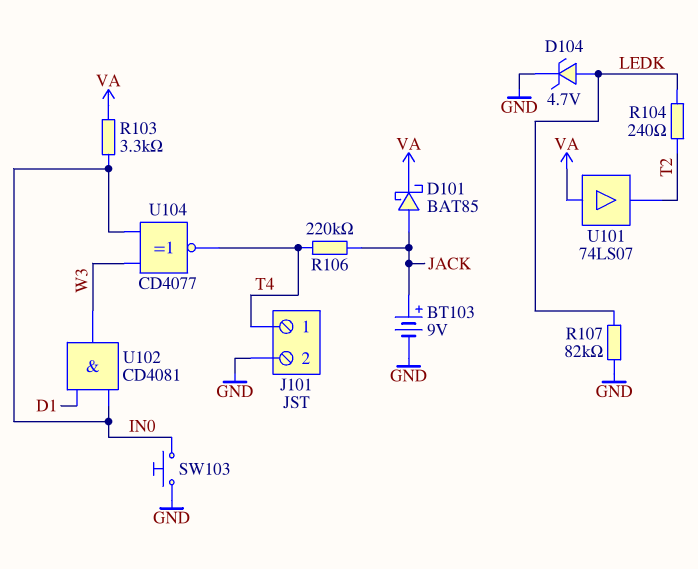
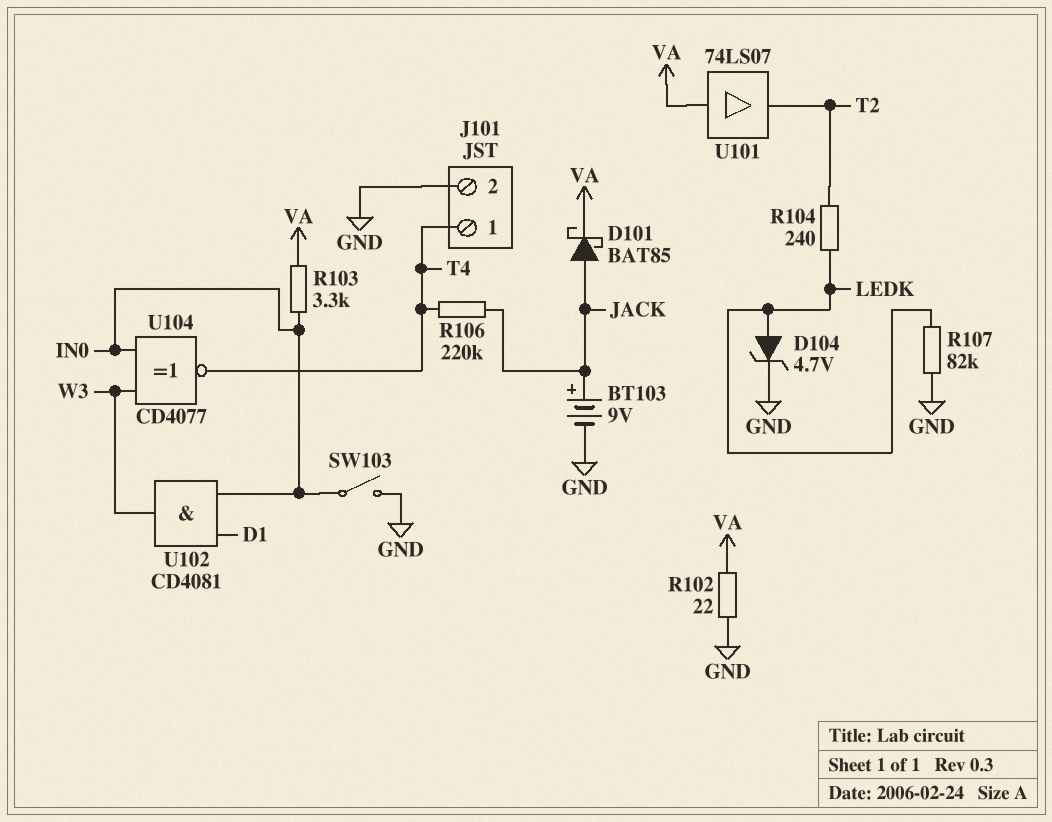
R102: none -> 22 (GND, VA)
SW103: button (GND, IN0) -> switch (GND, IN0)

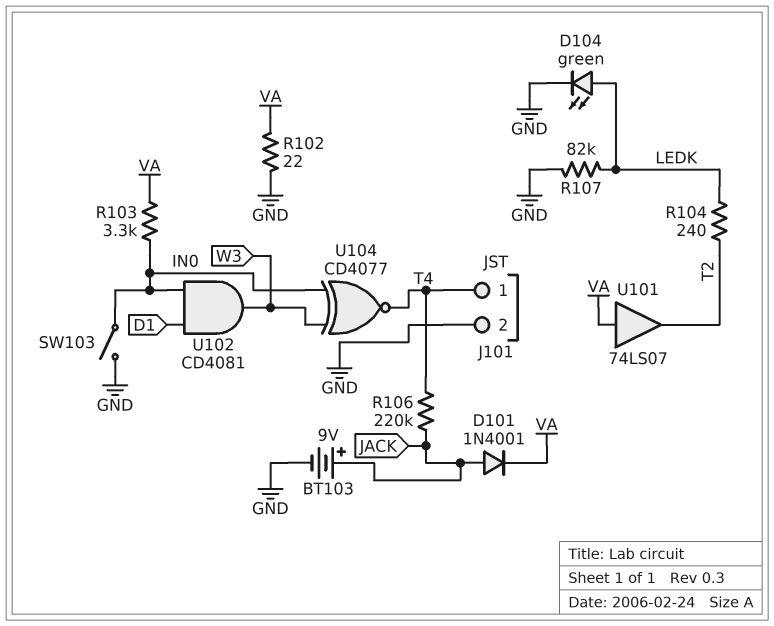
D101: schottky BAT85 (A JACK, K VA) -> diode 1N4001 (A JACK, K VA)
D104: zener 4.7V (A LEDK, K GND) -> LED green (A LEDK, K GND)

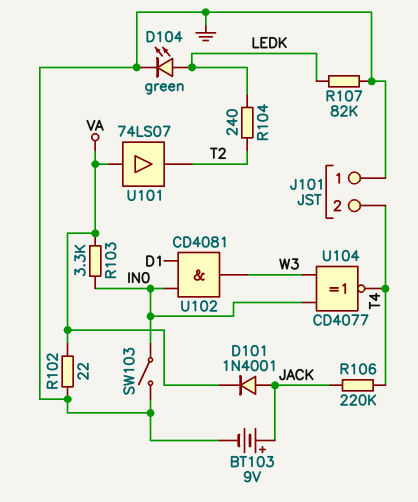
J101 pin 1: T4 -> GND
J101 pin 2: GND -> T4

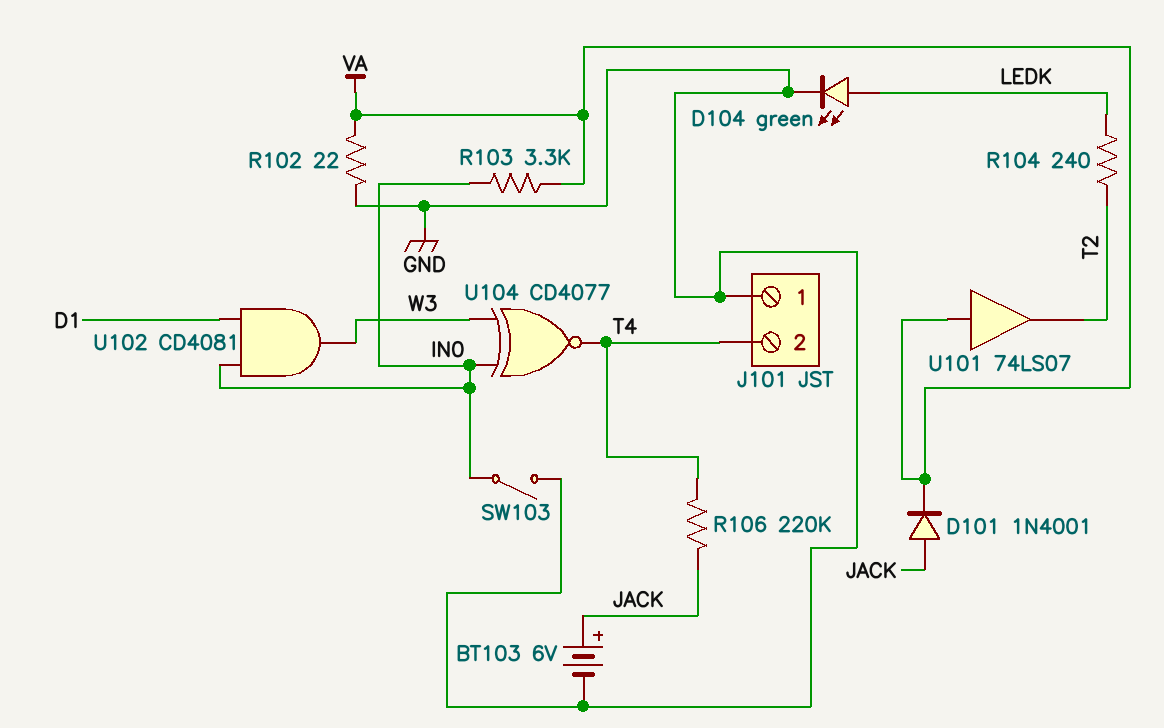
BT103: 9V (plus JACK, minus GND) -> 6V (plus JACK, minus GND)
R107: 82k (GND, LEDK) -> none

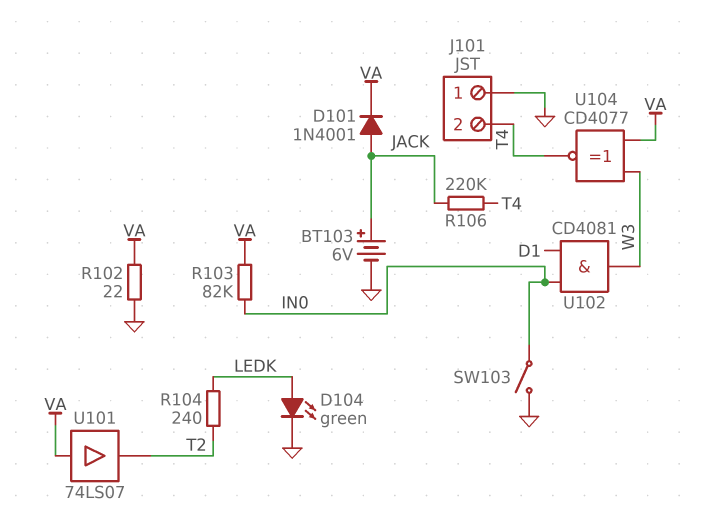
R103: 3.3k (IN0, VA) -> 82k (IN0, VA)
U104: XNOR CD4077 (in IN0, in W3, out T4) -> XNOR CD4077 (in VA, in W3, out T4)

